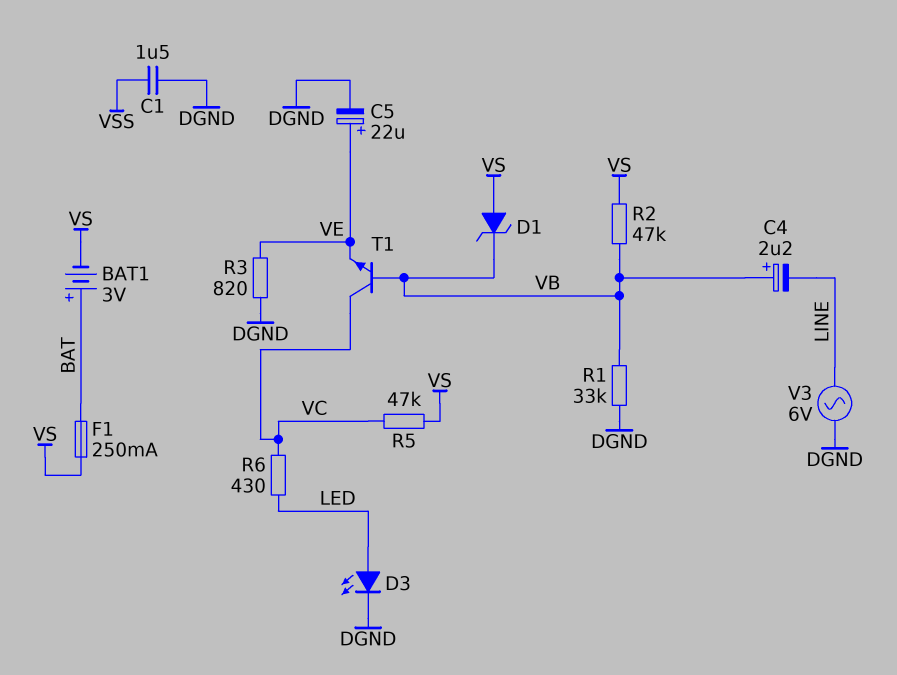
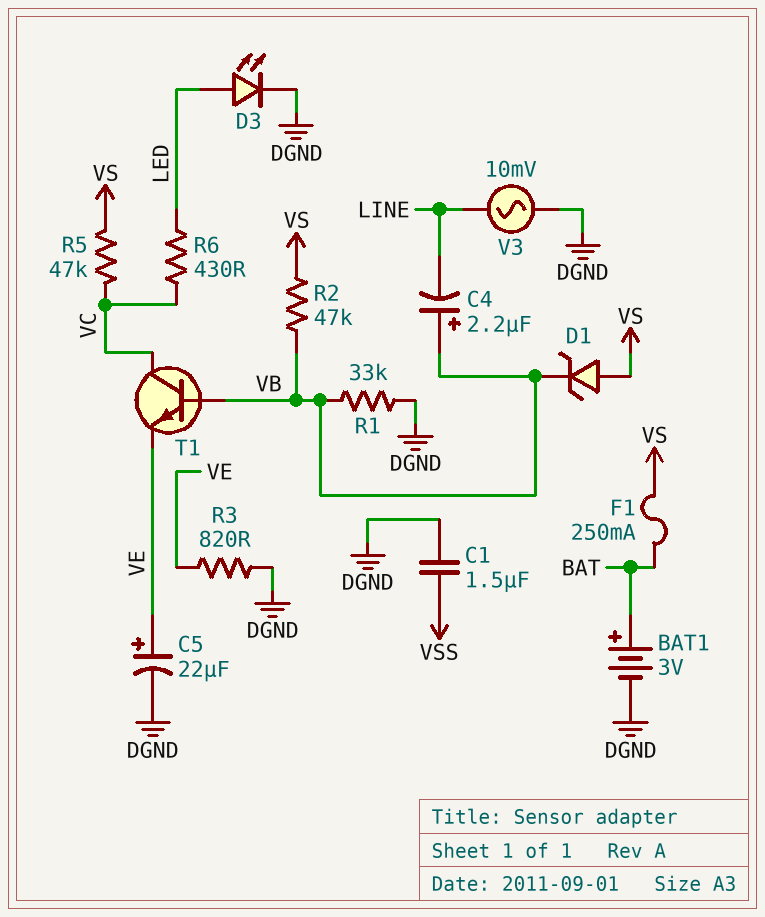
BAT1: 3V (plus BAT, minus VS) -> 3V (plus BAT, minus DGND)
V3: AC 6V (DGND, LINE) -> AC 10mV (DGND, LINE)

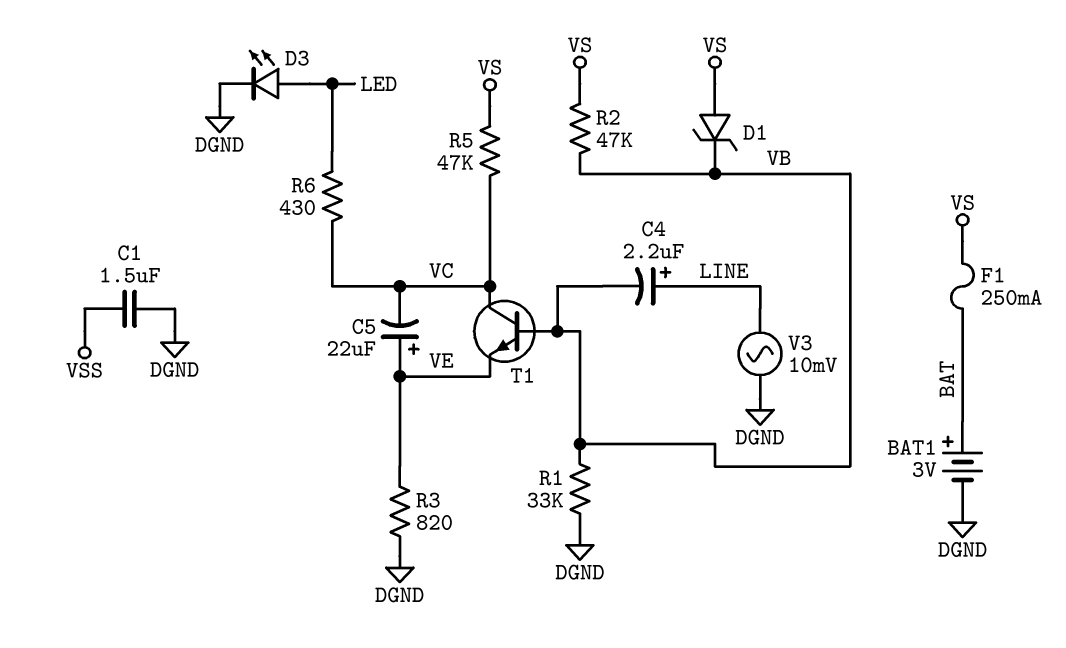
C4: 2.2uF (plus VB, minus LINE) -> 2.2uF (plus LINE, minus VB)
C5: 22uF (plus VE, minus DGND) -> 22uF (plus VE, minus VC)

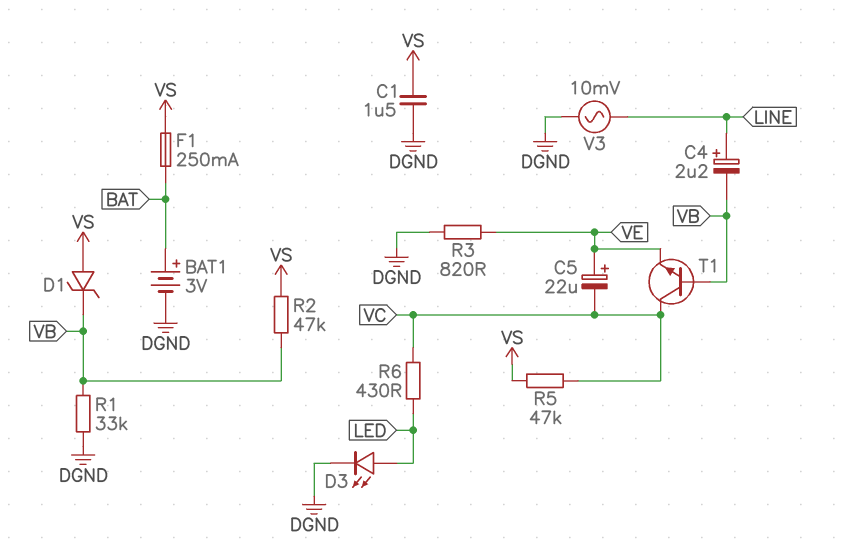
C1: 1.5uF (DGND, VSS) -> 1.5uF (DGND, VS)

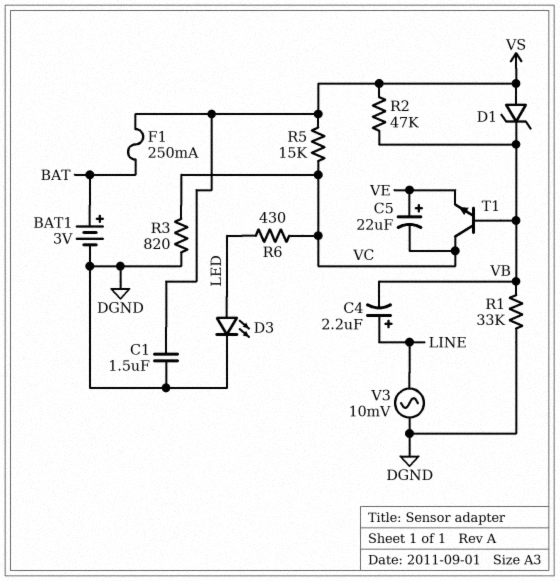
R3: 820 (DGND, VE) -> 820 (DGND, VC)
R5: 47k (VC, VS) -> 15k (VC, VS)

